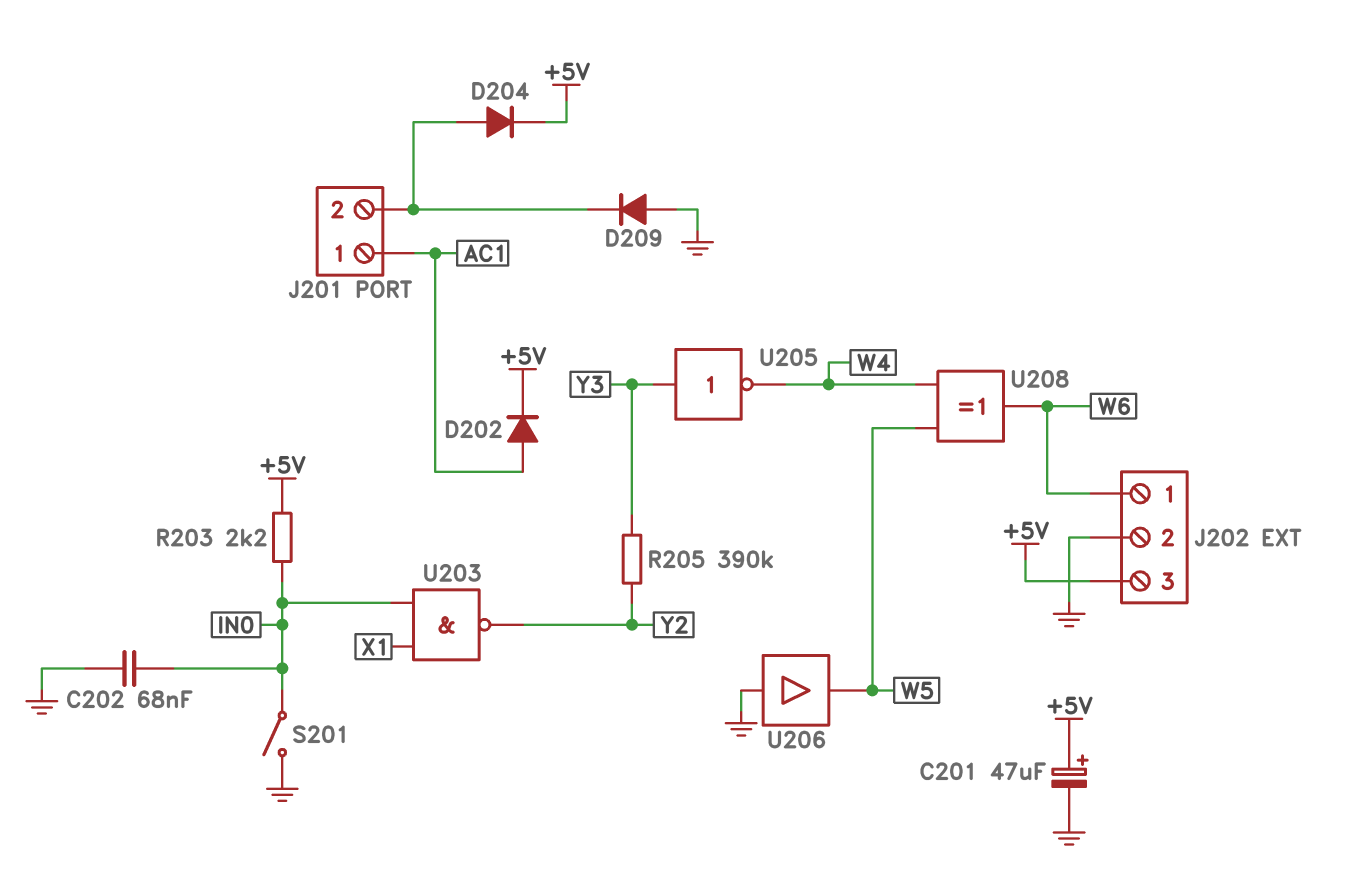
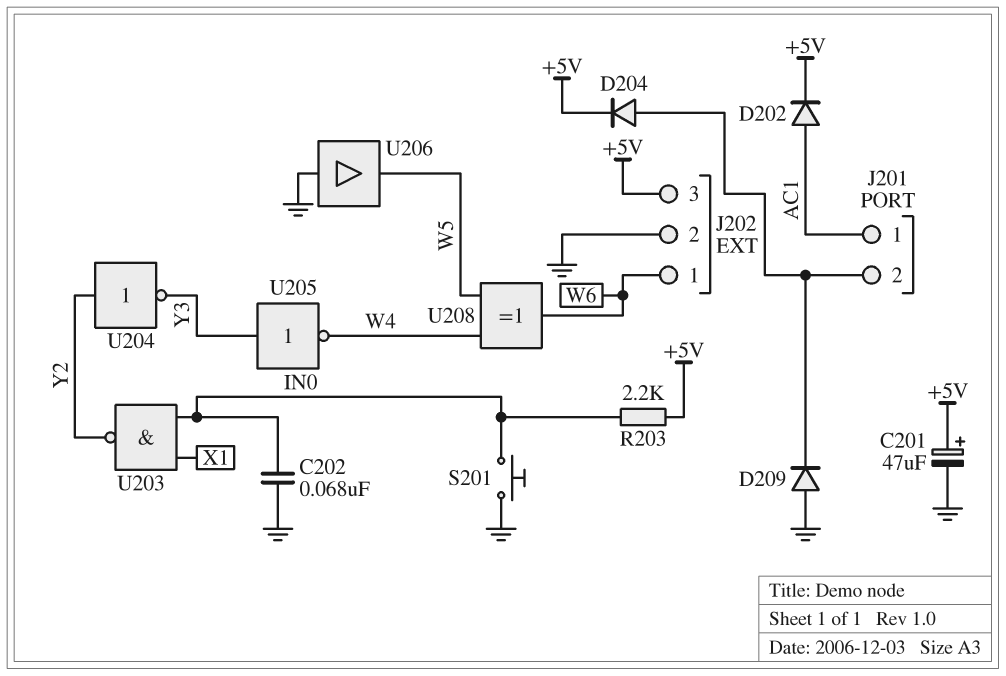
R205: 390k (Y2, Y3) -> none
S201: switch (GND, IN0) -> button (GND, IN0)
U204: none -> NOT (in Y2, out Y3)

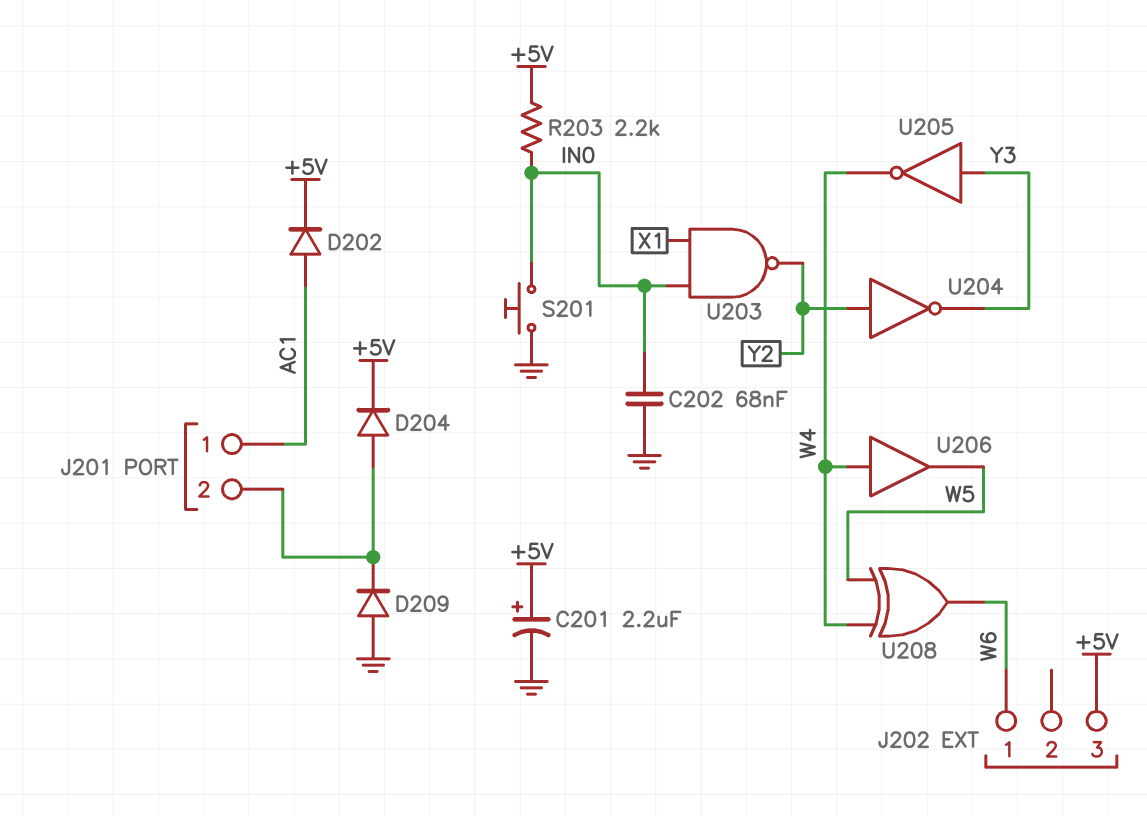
C201: 47uF (plus +5V, minus GND) -> 2.2uF (plus +5V, minus GND)
J202 pin 2: GND -> none
U206: buffer (in GND, out W5) -> buffer (in W4, out W5)

